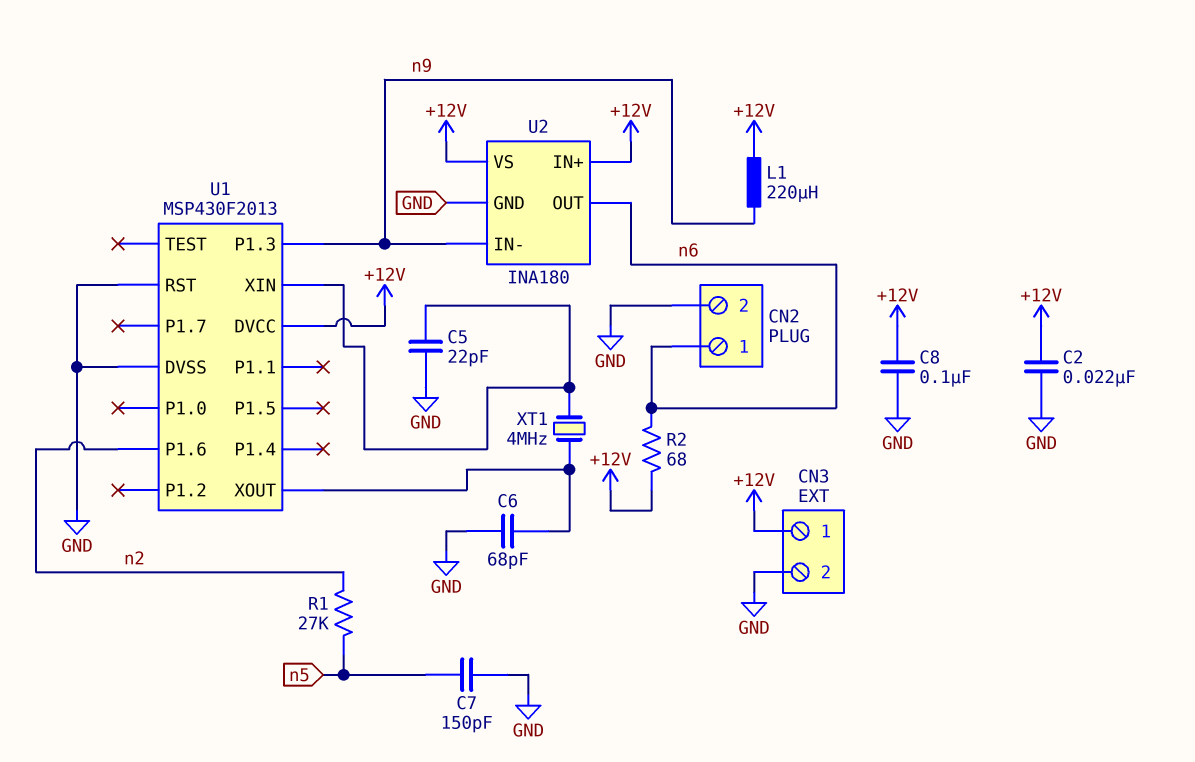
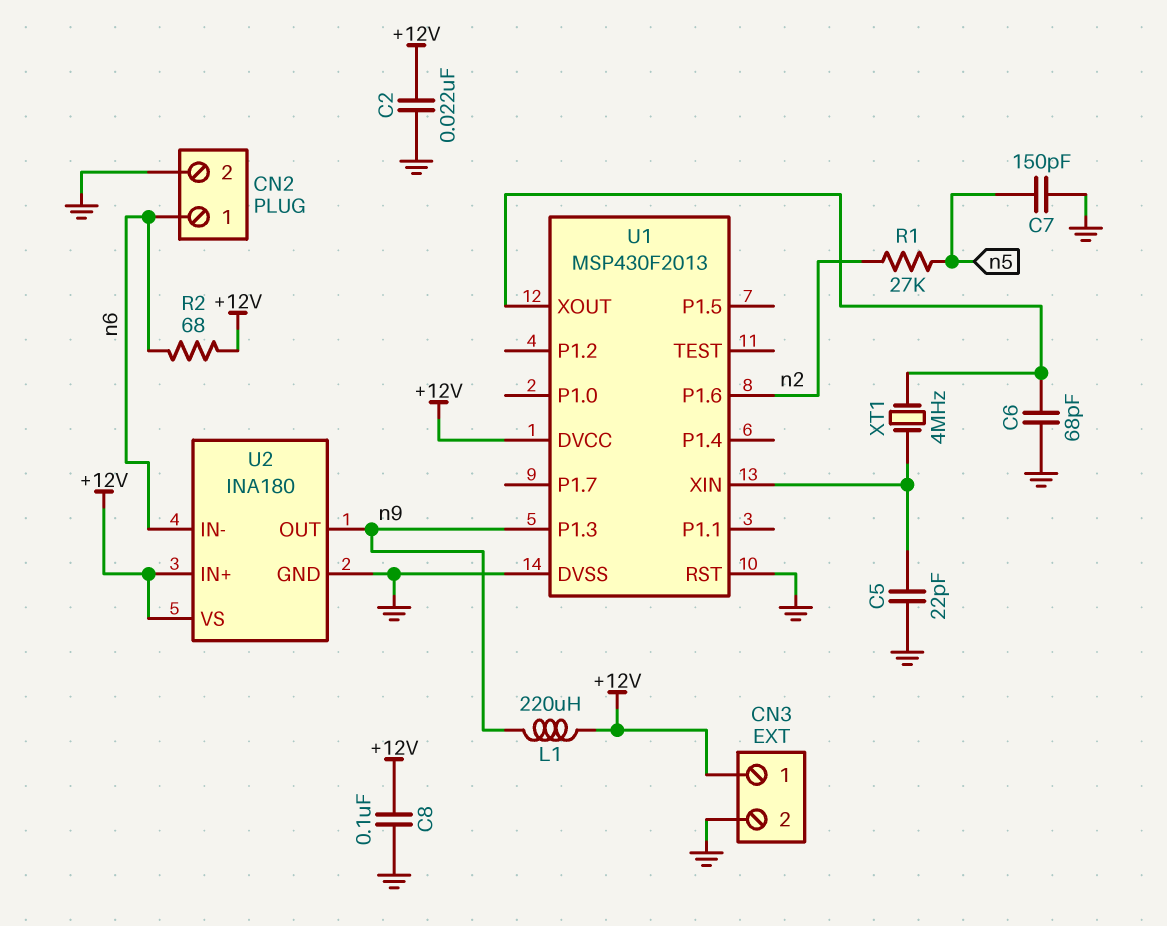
U2 pin IN-: n9 -> n6
U2 pin OUT: n6 -> n9

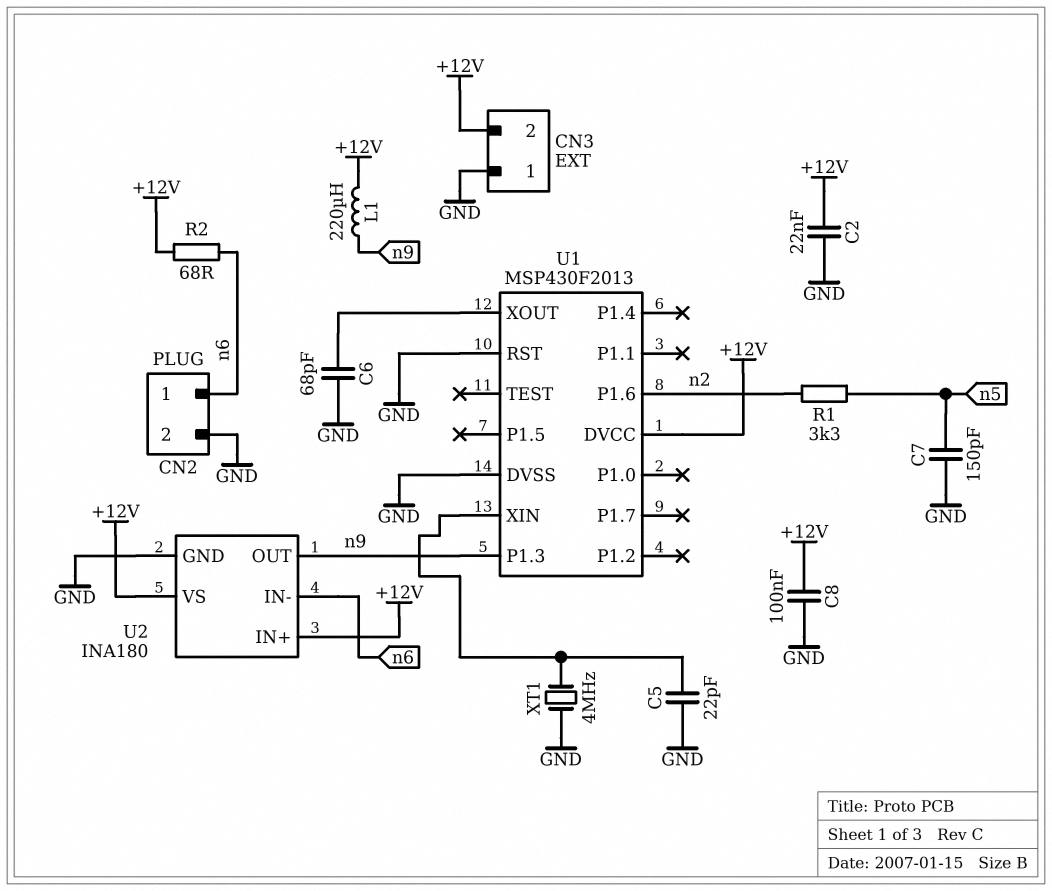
CN3 pin 1: +12V -> GND
CN3 pin 2: GND -> +12V
R1: 27k (n2, n5) -> 3.3k (n2, n5)
XT1: 4MHz (U1/XIN, U1/XOUT) -> 4MHz (GND, U1/XIN)

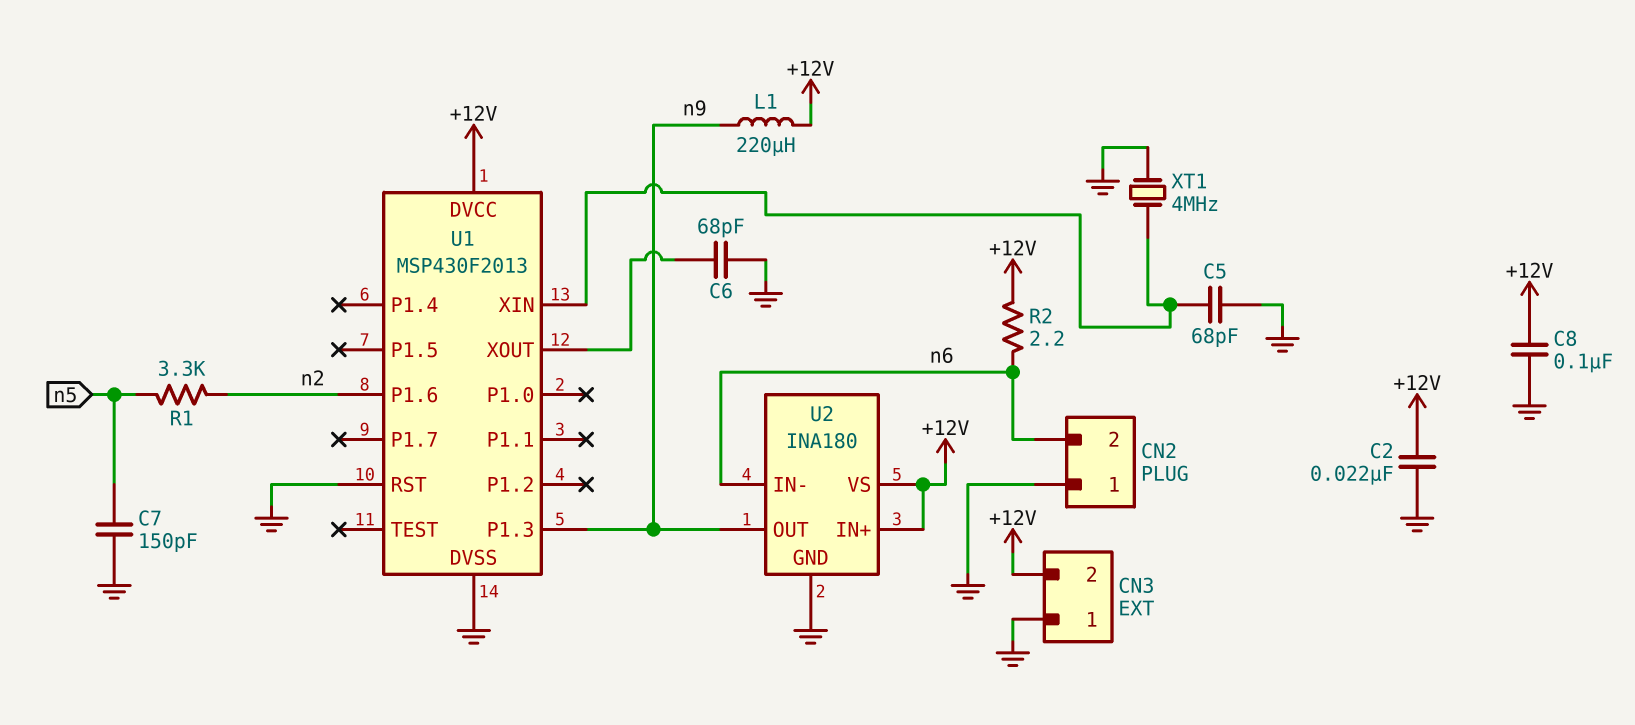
C5: 22pF (GND, U1/XIN) -> 68pF (GND, U1/XIN)
CN2 pin 1: n6 -> GND
CN2 pin 2: GND -> n6
R2: 68 (+12V, n6) -> 2.2 (+12V, n6)

